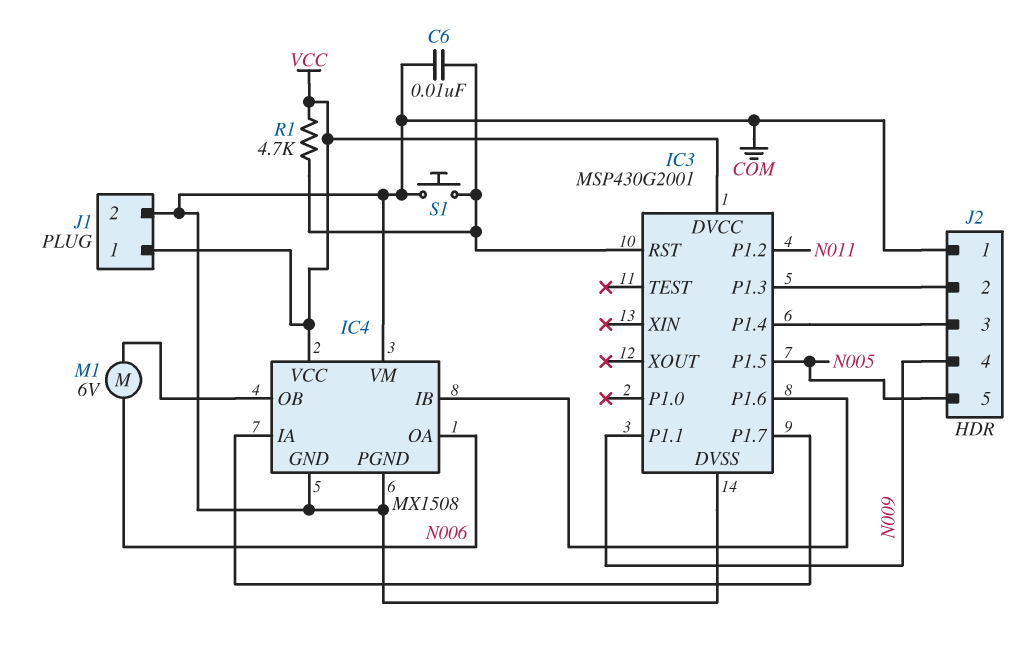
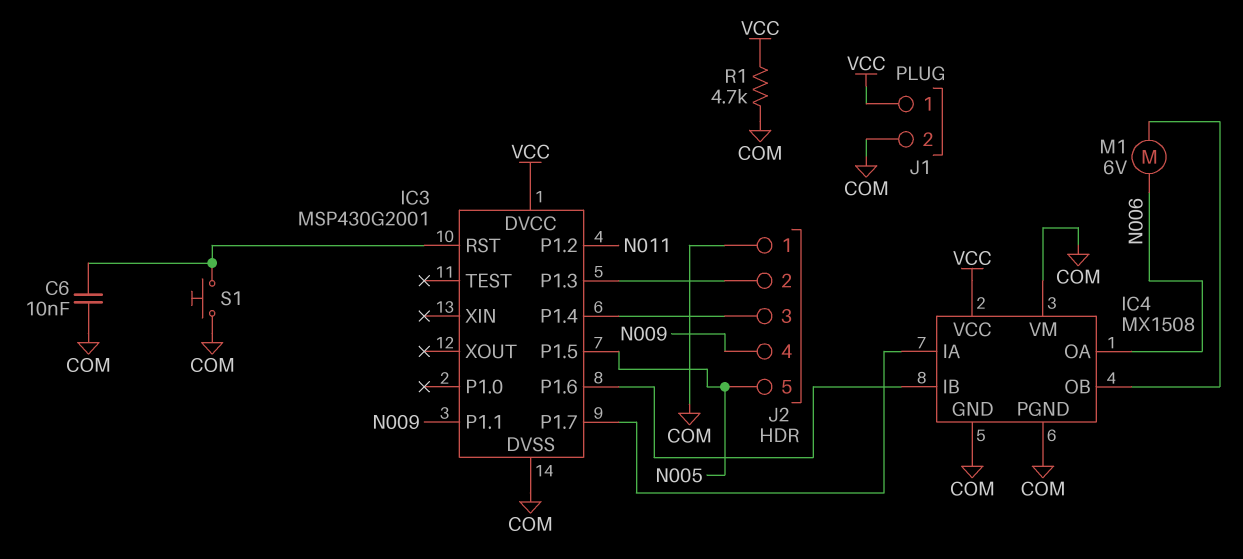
R1: 4.7k (IC3/RST, VCC) -> 4.7k (COM, VCC)

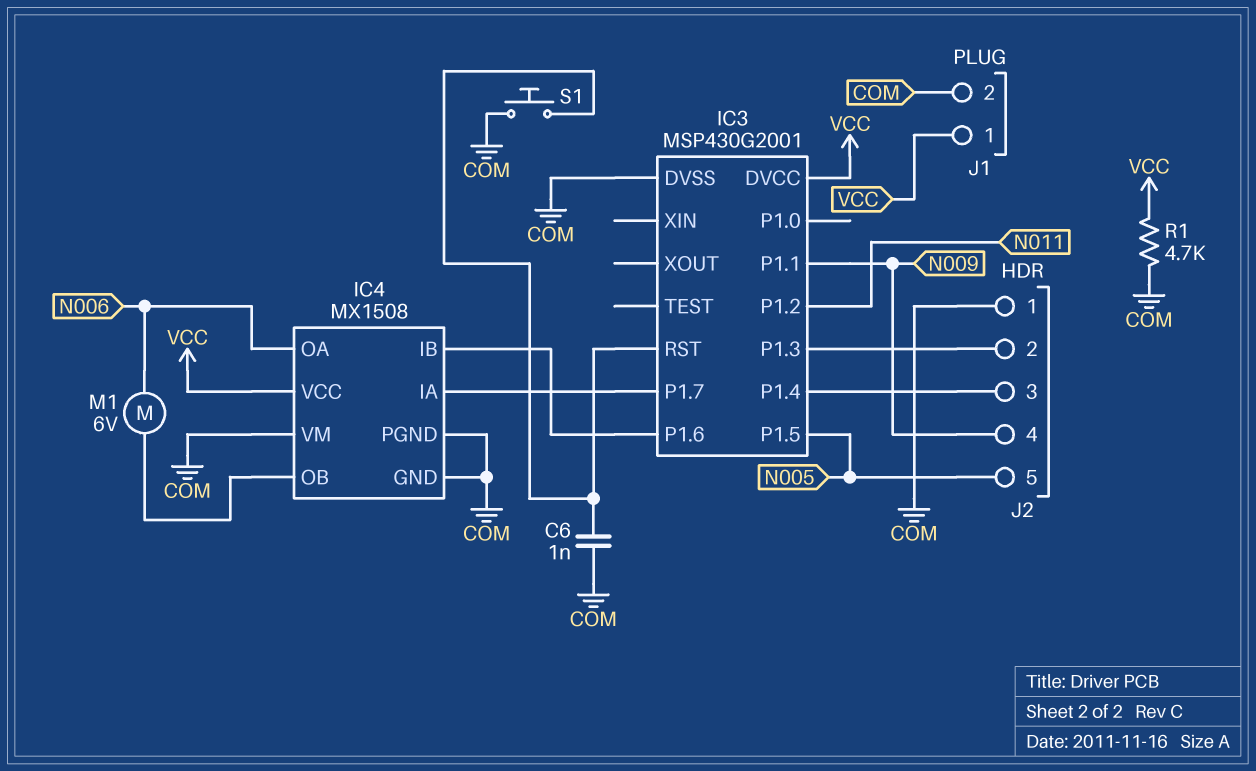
C6: 10nF (COM, IC3/RST) -> 1nF (COM, IC3/RST)

